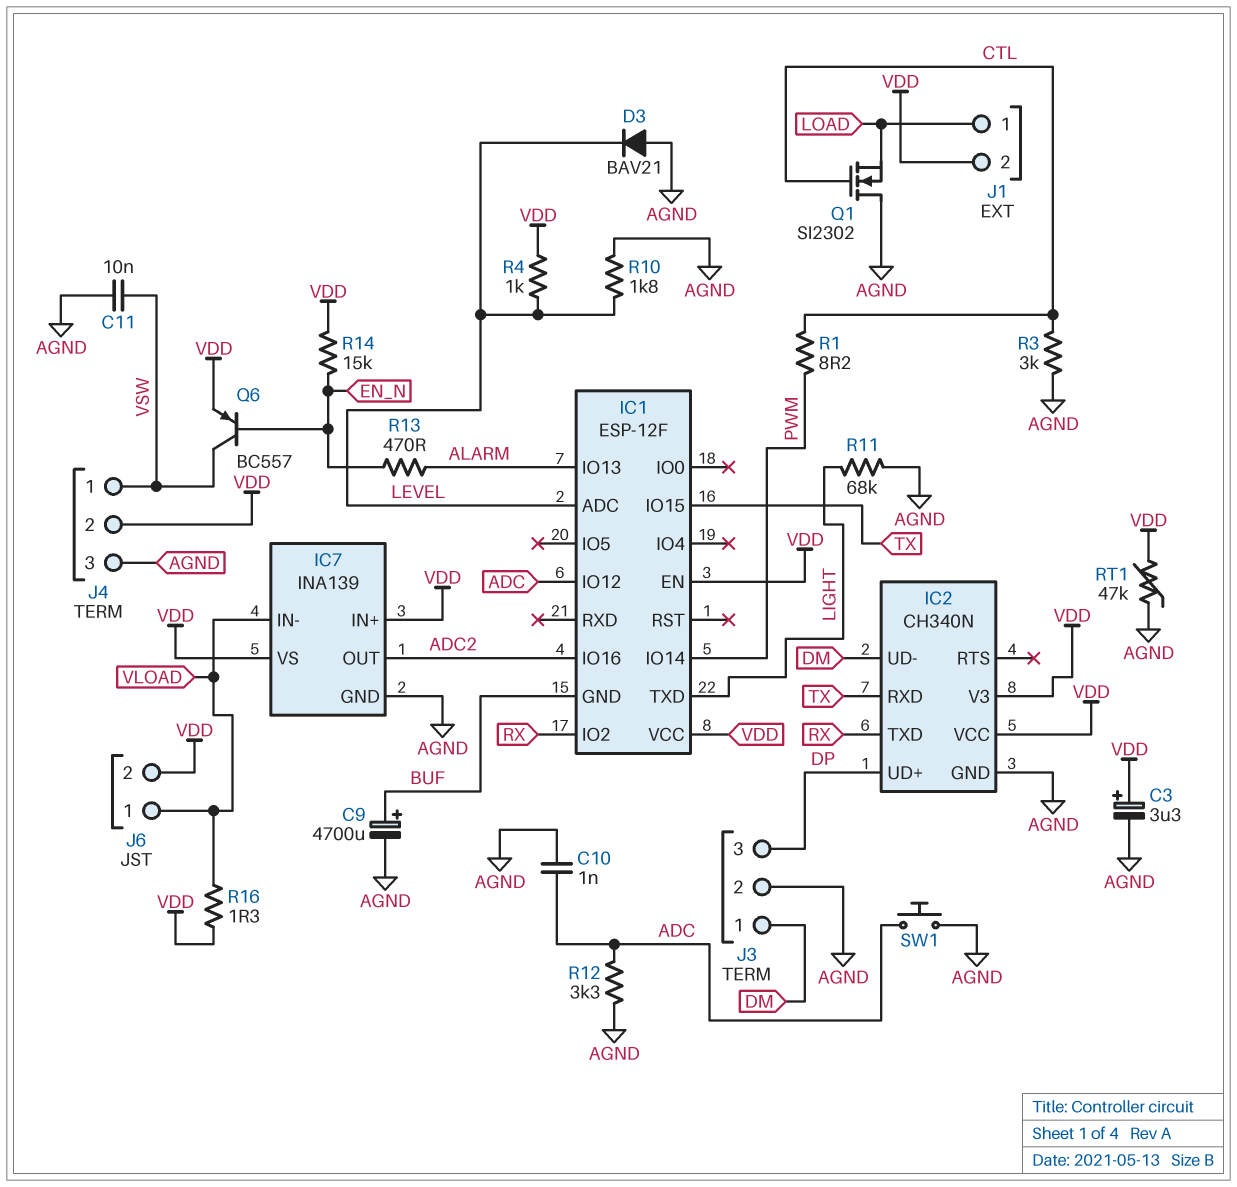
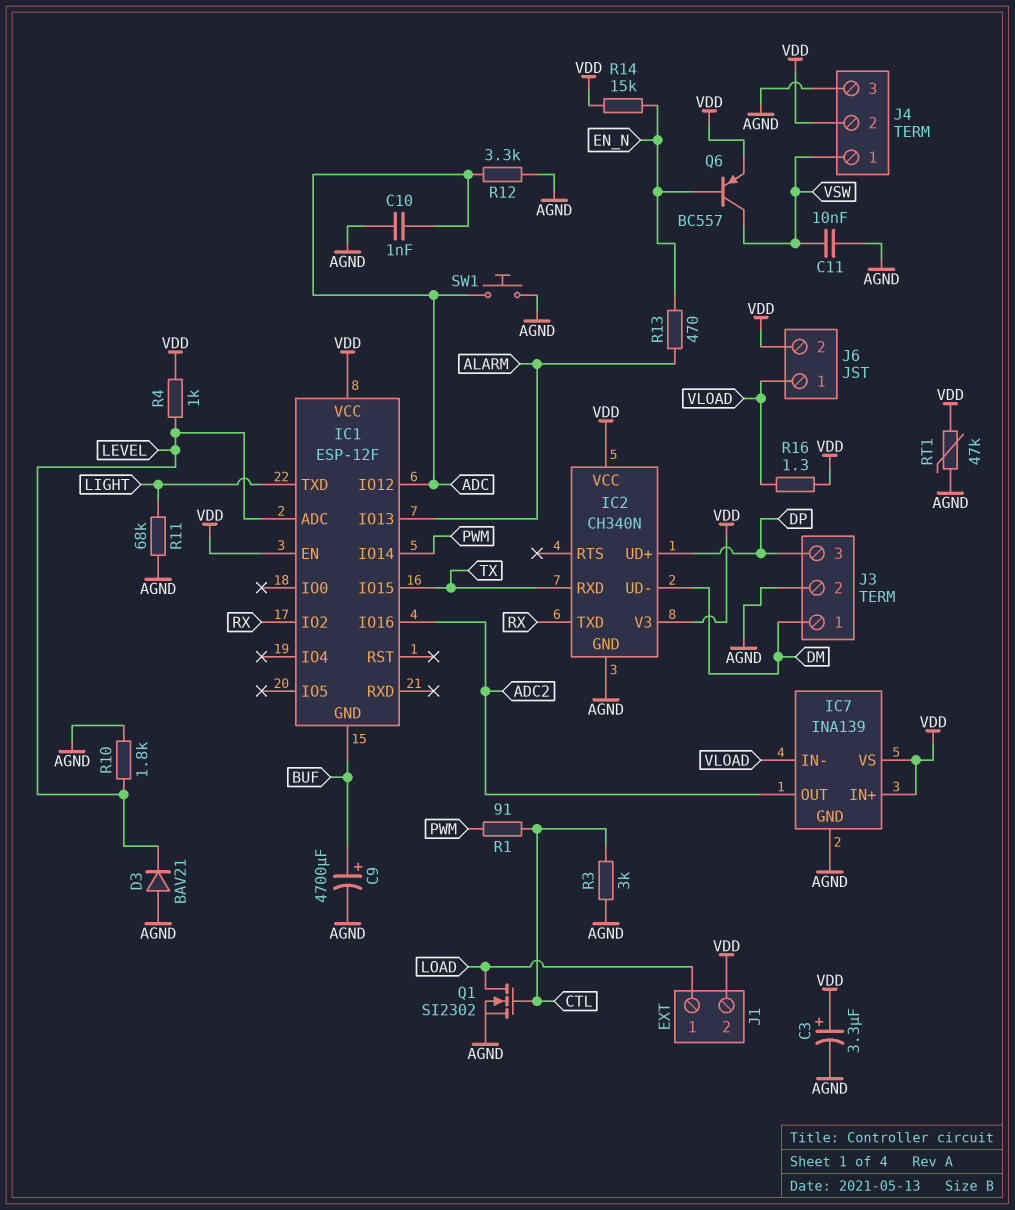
Q1: NMOS SI2302 (G CTL, D AGND, S LOAD) -> NMOS SI2302 (G CTL, D LOAD, S AGND)
R1: 8.2 (CTL, PWM) -> 91 (CTL, PWM)

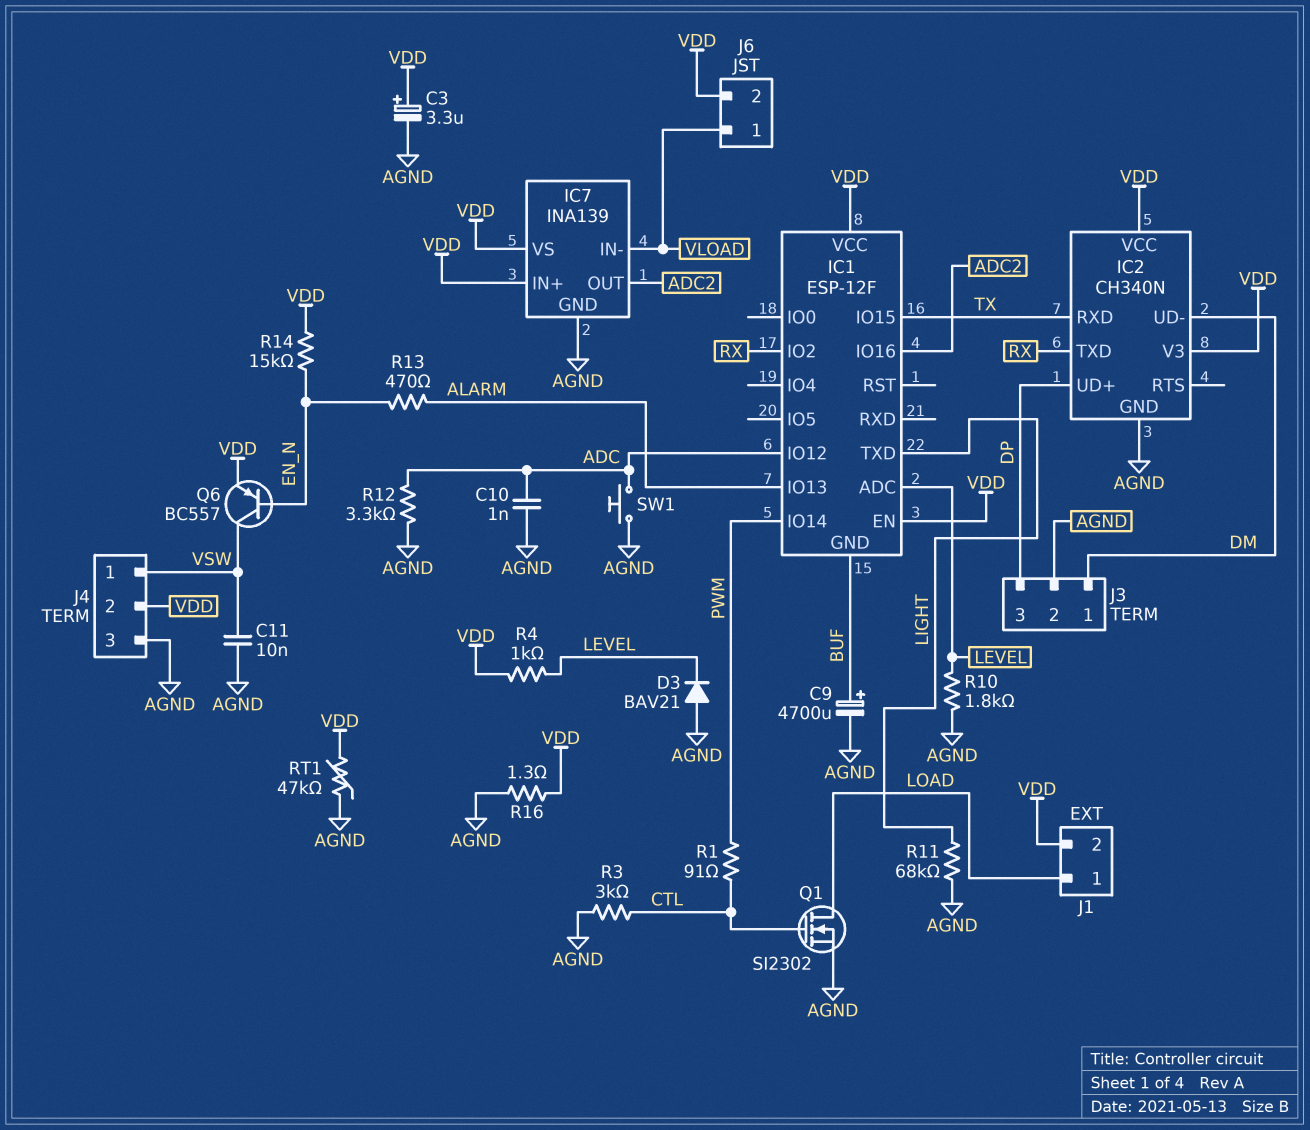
R16: 1.3 (VDD, VLOAD) -> 1.3 (AGND, VDD)

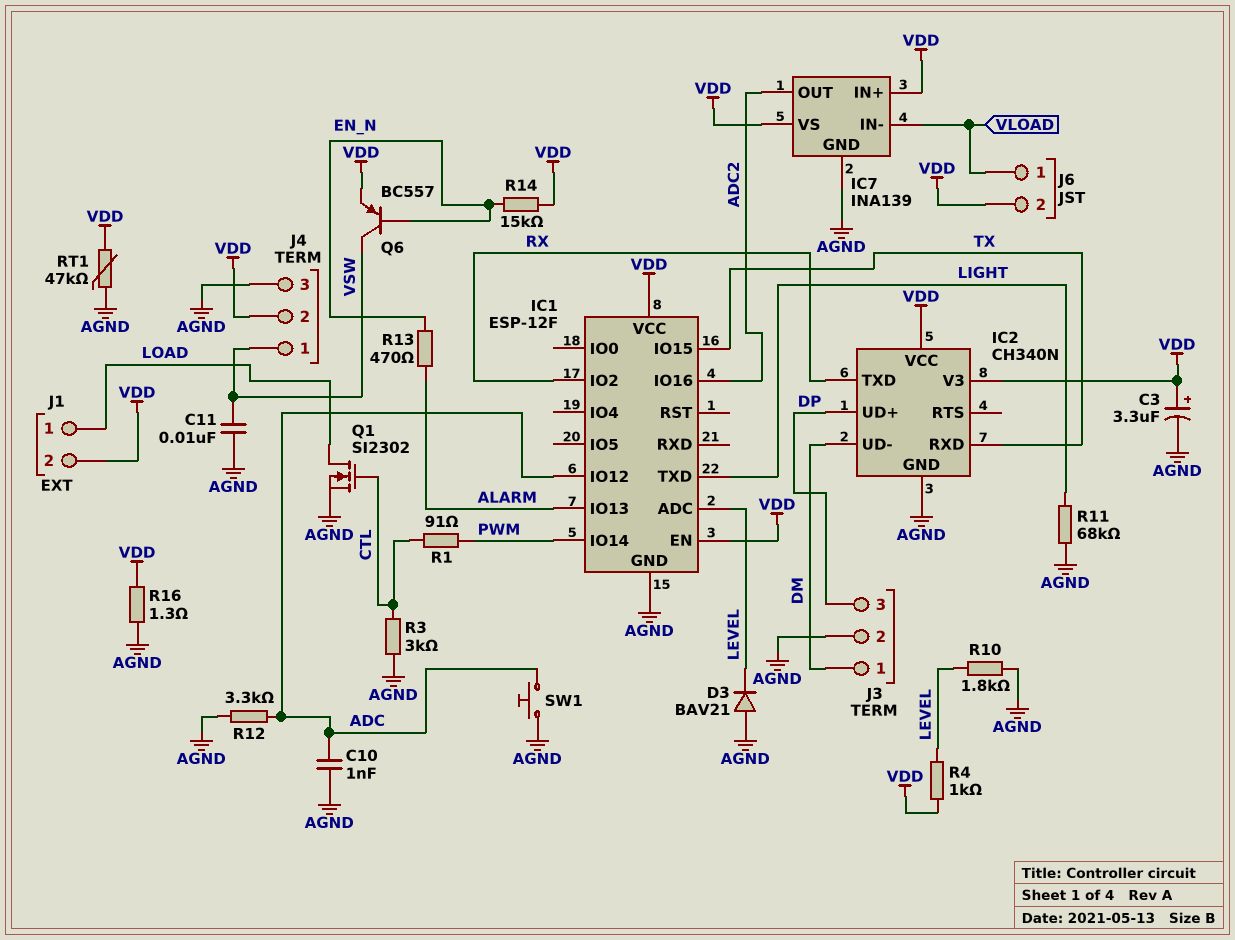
C9: 4700uF (plus BUF, minus AGND) -> none
IC1 pin GND: BUF -> AGND

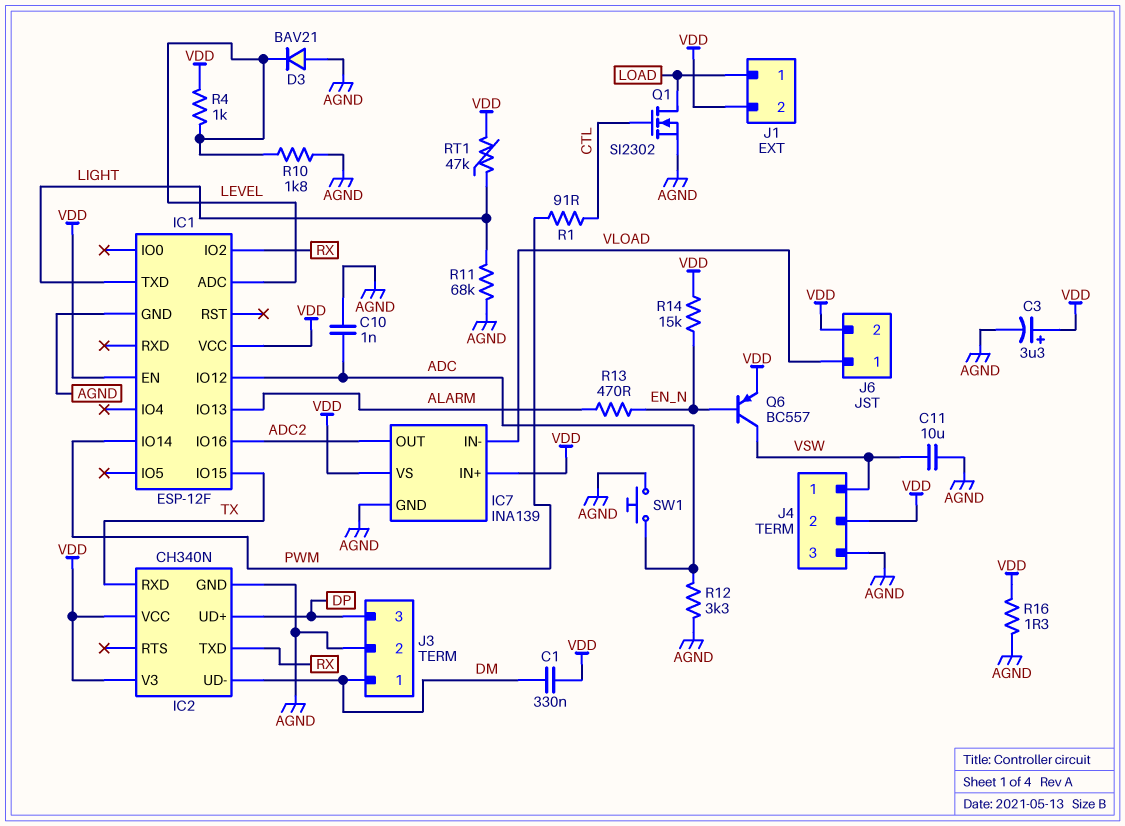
C1: none -> 330nF (DM, VDD)
C11: 10nF (AGND, VSW) -> 10uF (AGND, VSW)
R3: 3k (AGND, CTL) -> none
RT1: 47k (AGND, VDD) -> 47k (LIGHT, VDD)

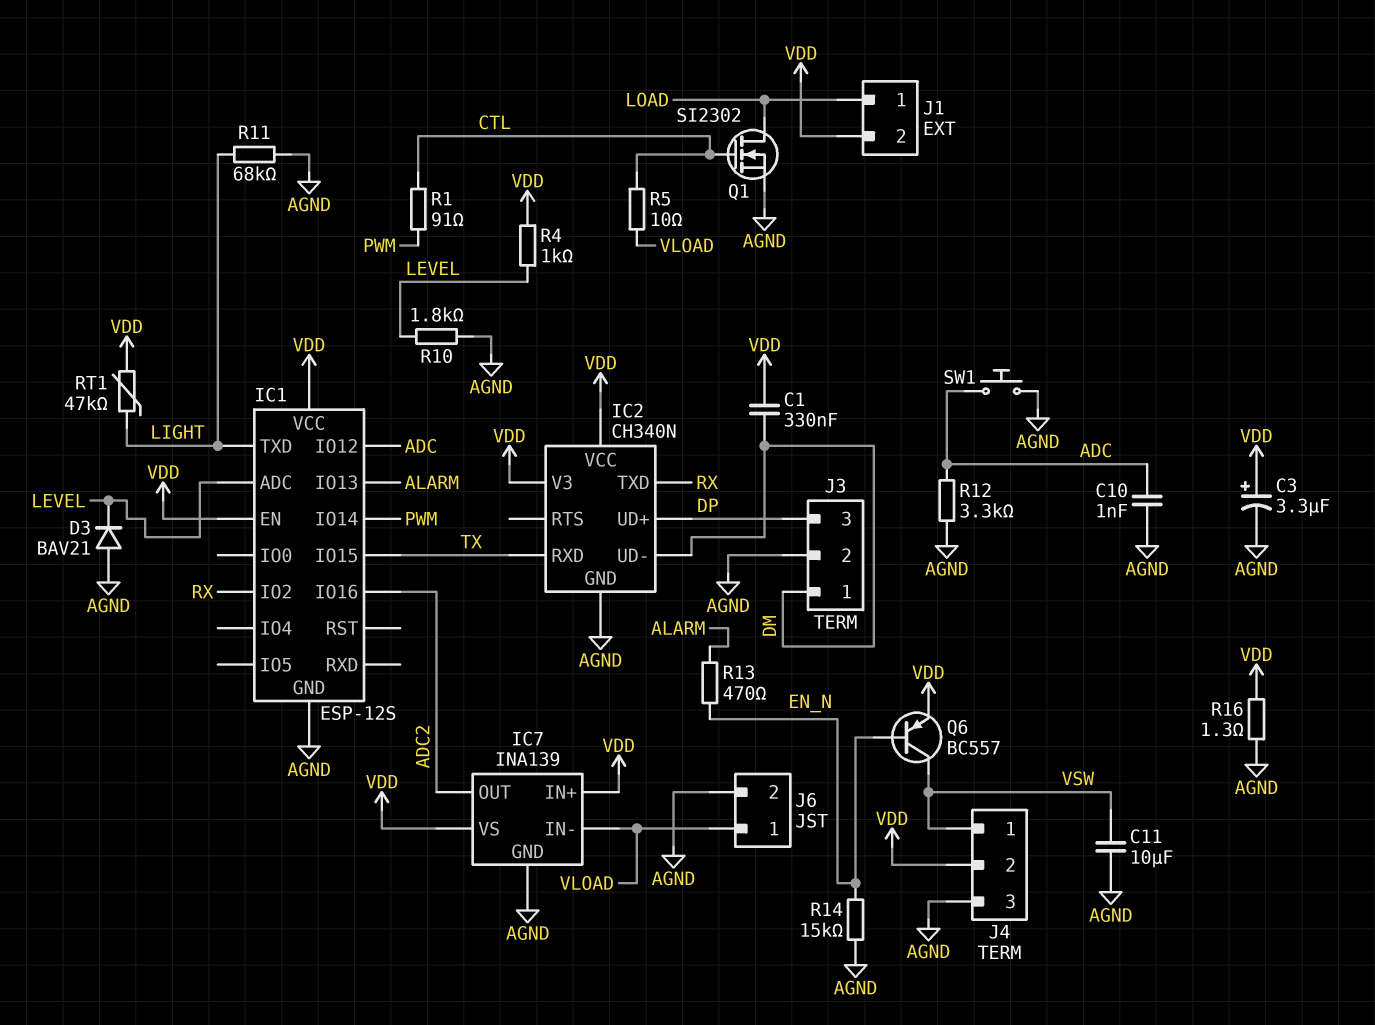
IC1: ESP-12F -> ESP-12S
J6 pin 2: VDD -> AGND
R5: none -> 10 (CTL, VLOAD)
R14: 15k (EN_N, VDD) -> 15k (AGND, EN_N)

